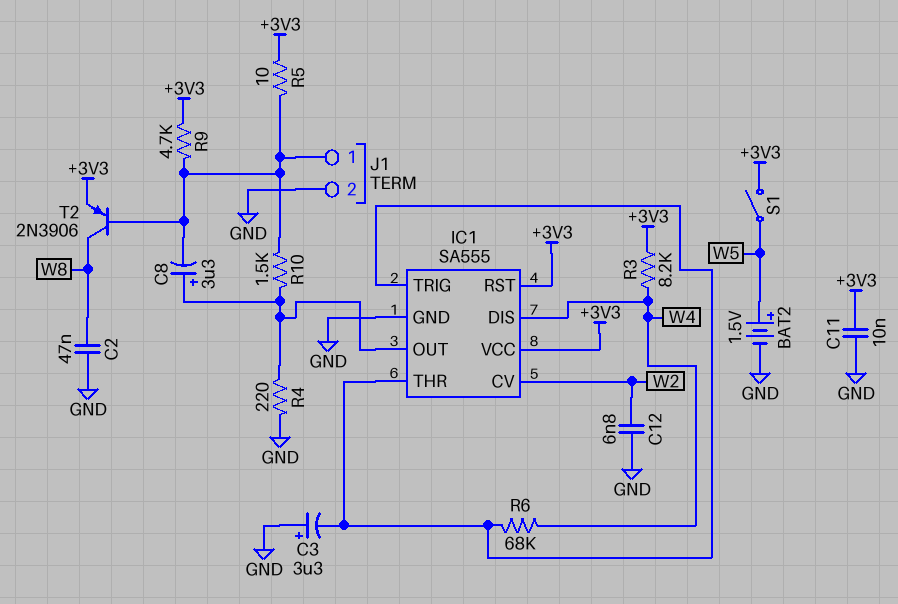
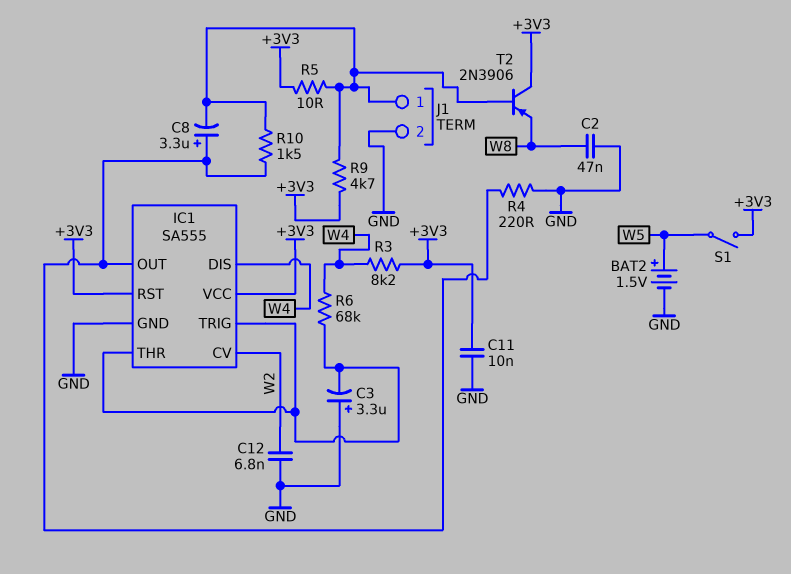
T2: PNP 2N3906 (B J1/1, C W8, E +3V3) -> PNP 2N3906 (B J1/1, C +3V3, E W8)

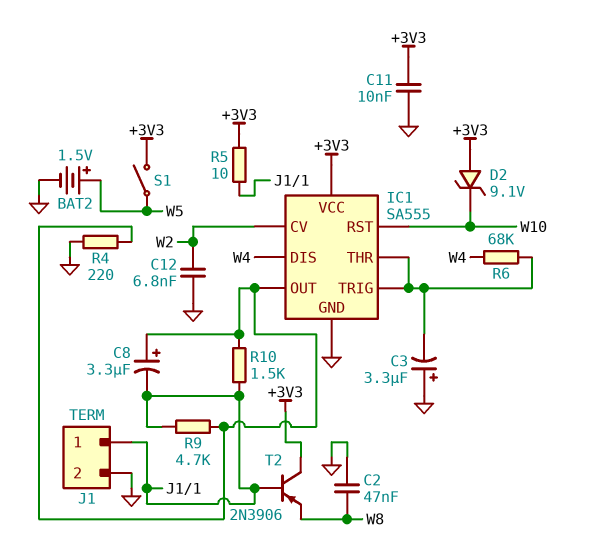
D2: none -> zener 9.1V (A +3V3, K W10)
IC1 pin RST: +3V3 -> W10
R3: 8.2k (+3V3, W4) -> none
R9: 4.7k (+3V3, J1/1) -> 4.7k (IC1/OUT, J1/1)

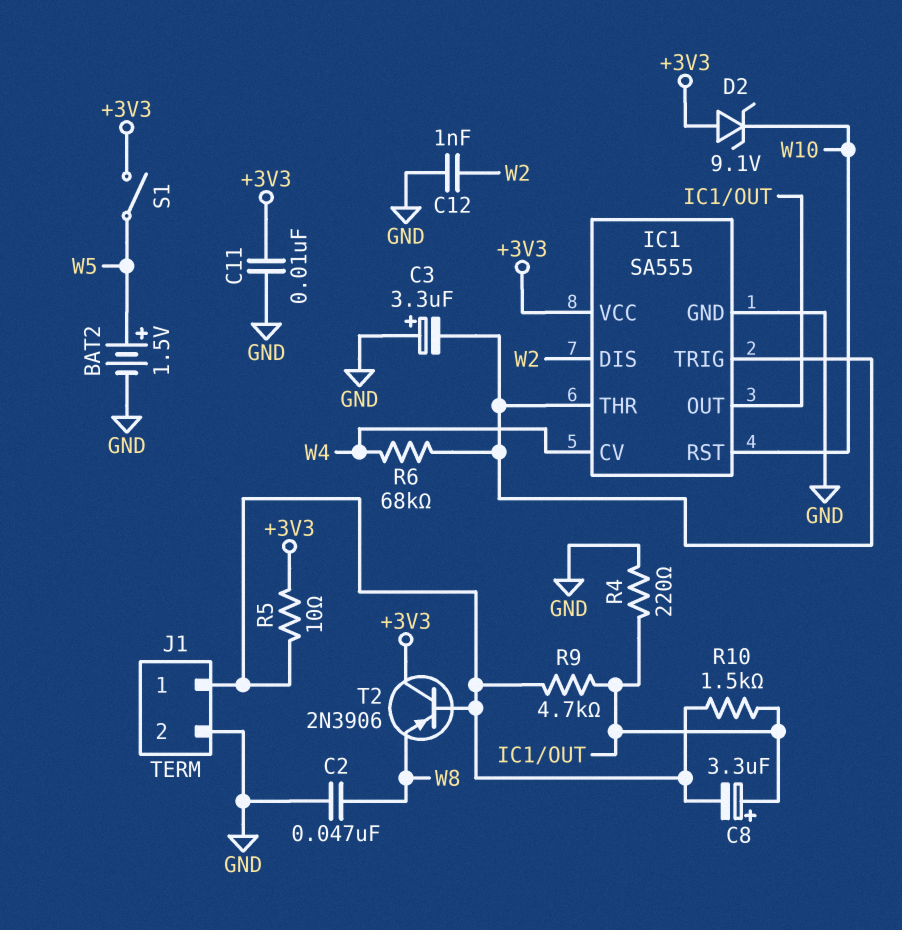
C12: 6.8nF (GND, W2) -> 1nF (GND, W2)
IC1 pin CV: W2 -> W4
IC1 pin DIS: W4 -> W2

